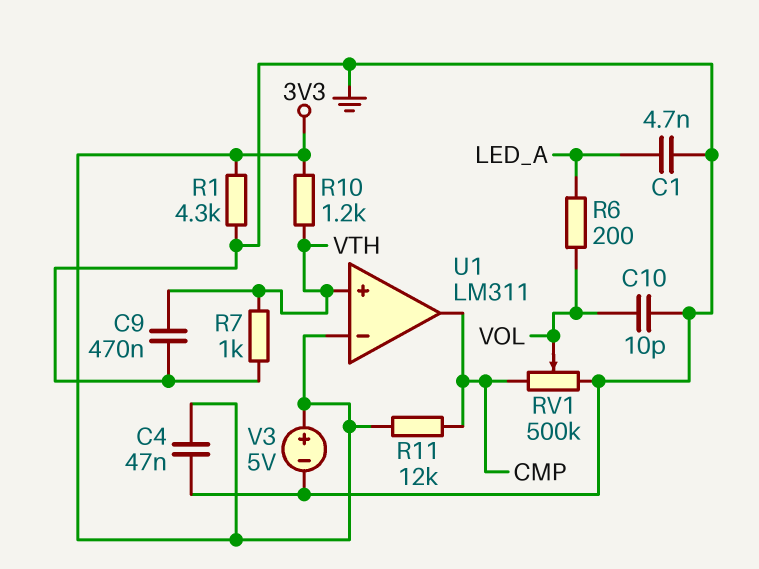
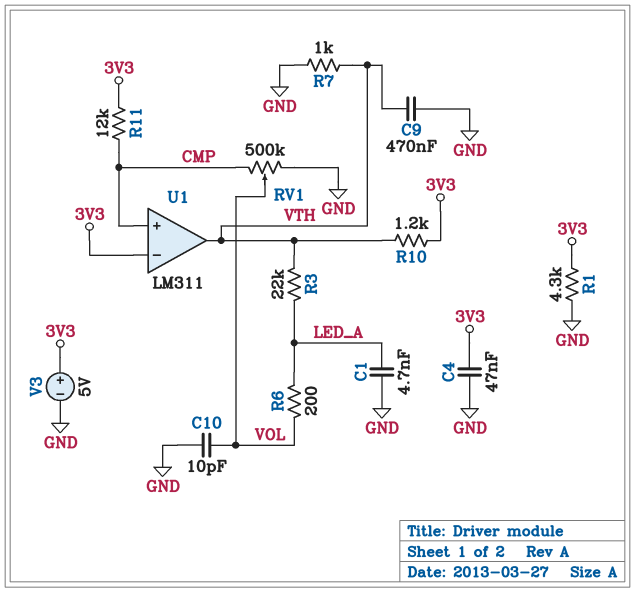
R3: none -> 22k (LED_A, VTH)
U1 pin in+: VTH -> CMP
U1 pin out: CMP -> VTH

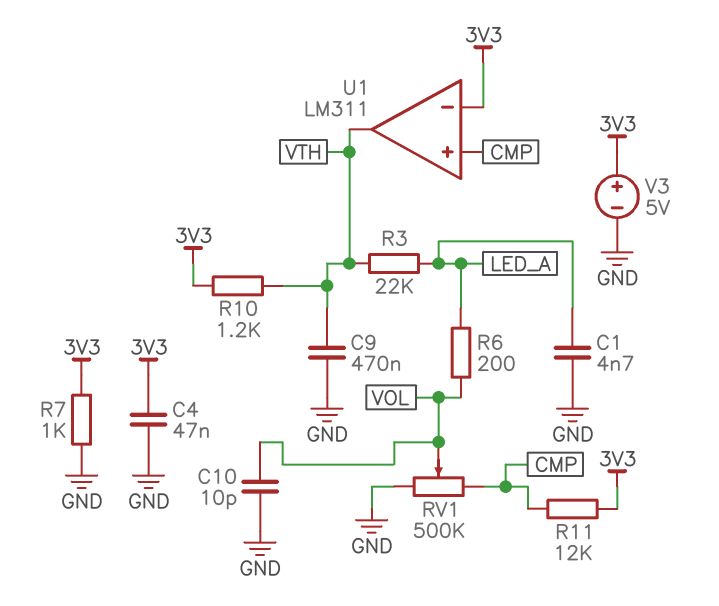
R1: 4.3k (3V3, GND) -> none
R7: 1k (GND, VTH) -> 1k (3V3, GND)

